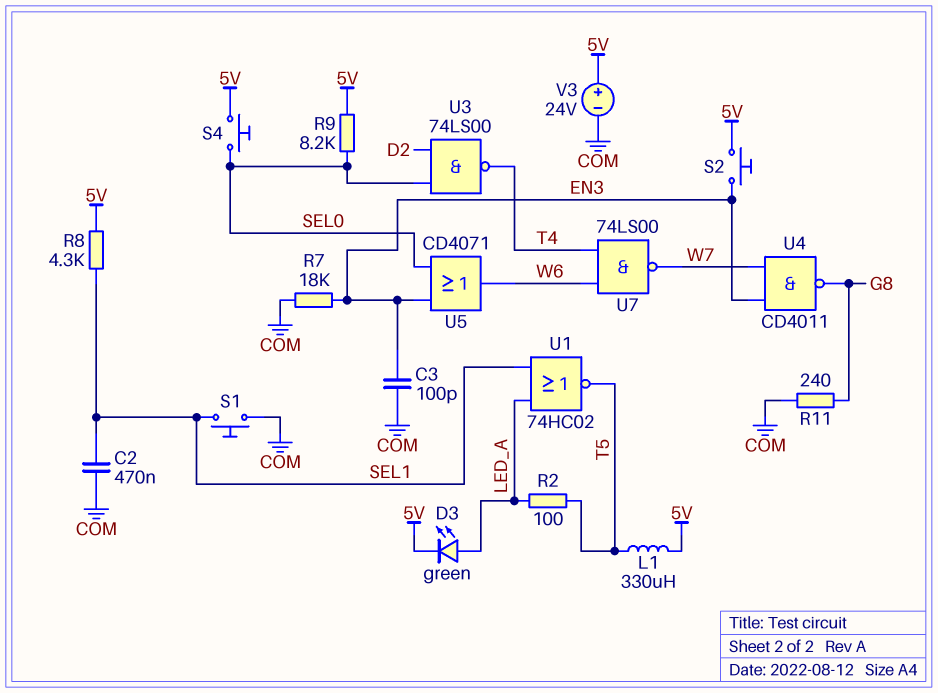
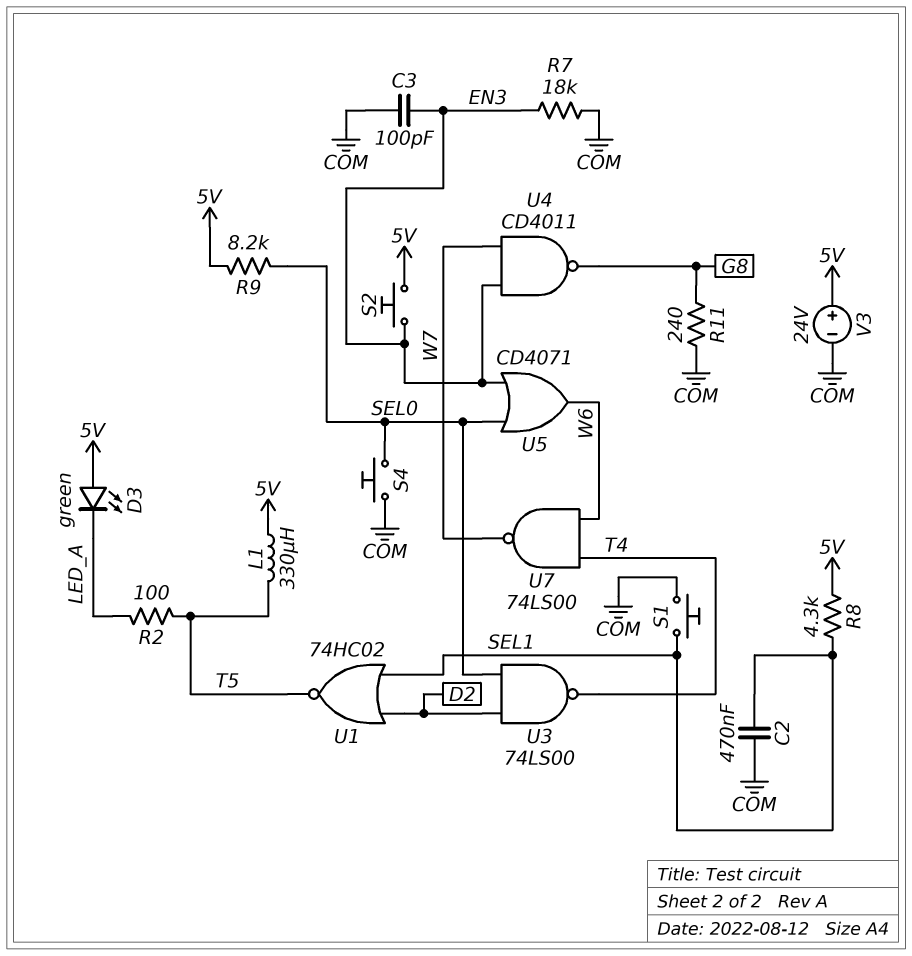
D3: LED green (A LED_A, K 5V) -> LED green (A 5V, K LED_A)
S4: button (5V, SEL0) -> button (COM, SEL0)
U1: NOR 74HC02 (in LED_A, in SEL1, out T5) -> NOR 74HC02 (in D2, in SEL1, out T5)

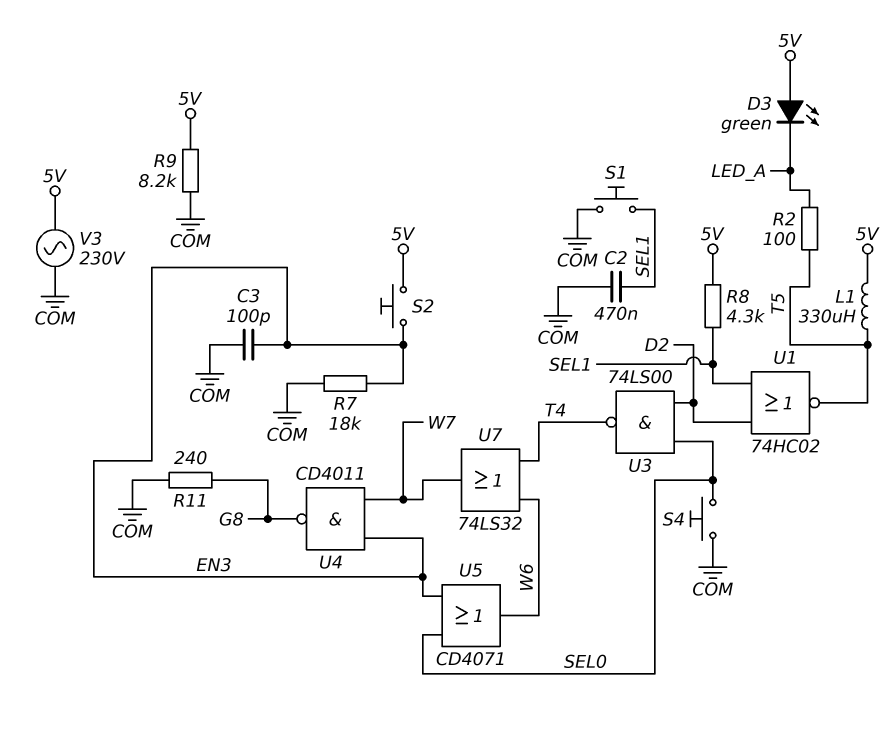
R9: 8.2k (5V, SEL0) -> 8.2k (5V, COM)
U7: NAND 74LS00 (in T4, in W6, out W7) -> OR 74LS32 (in T4, in W6, out W7)
V3: 24V (plus 5V, minus COM) -> AC 230V (5V, COM)

